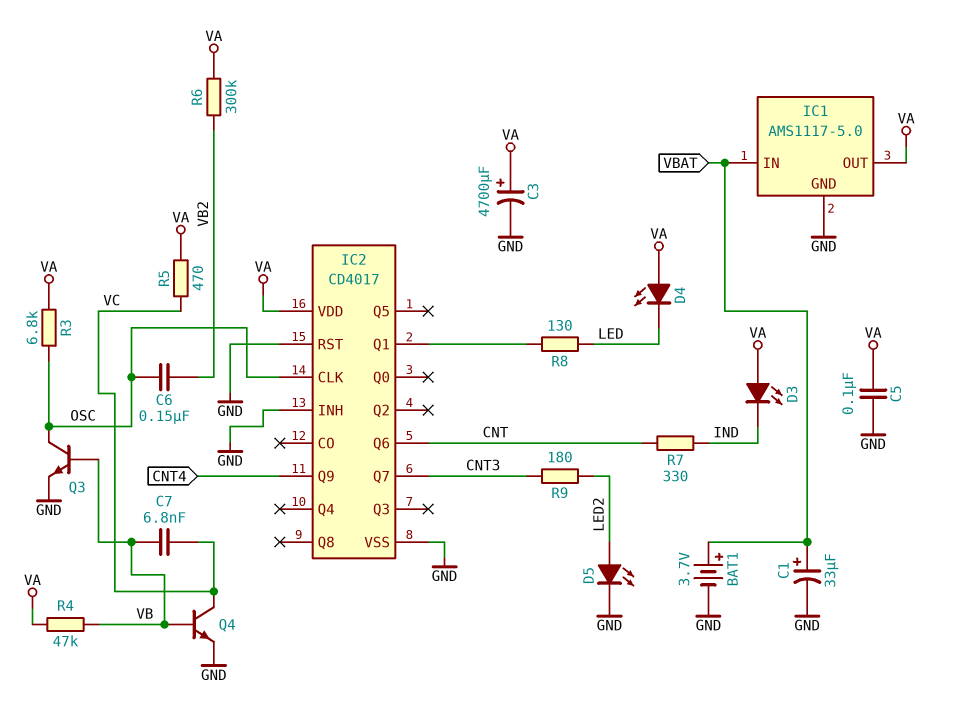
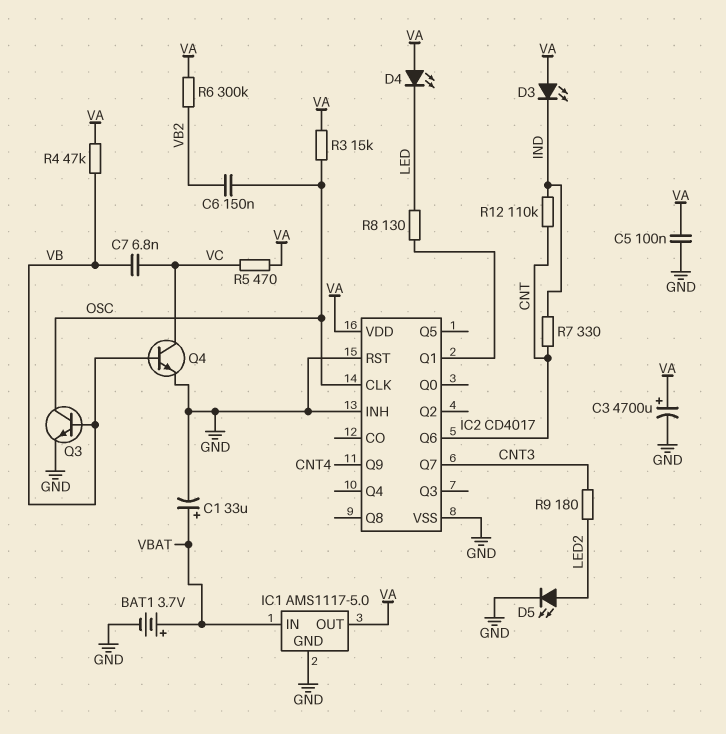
R3: 6.8k (OSC, VA) -> 15k (OSC, VA)
R12: none -> 110k (CNT, IND)

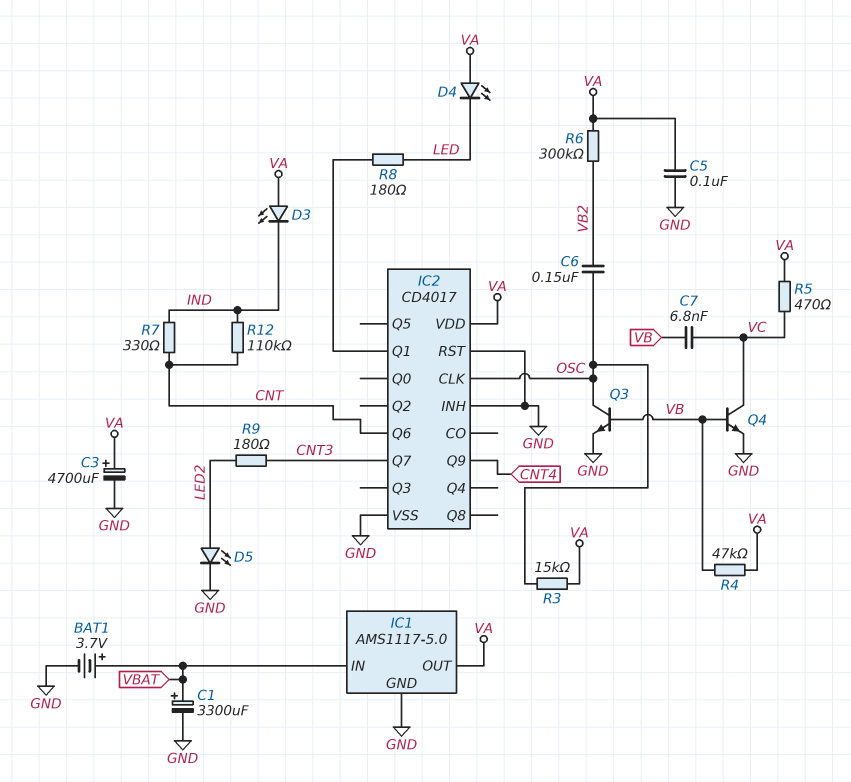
C1: 33uF (plus VBAT, minus GND) -> 3300uF (plus VBAT, minus GND)
R8: 130 (IC2/Q1, LED) -> 180 (IC2/Q1, LED)

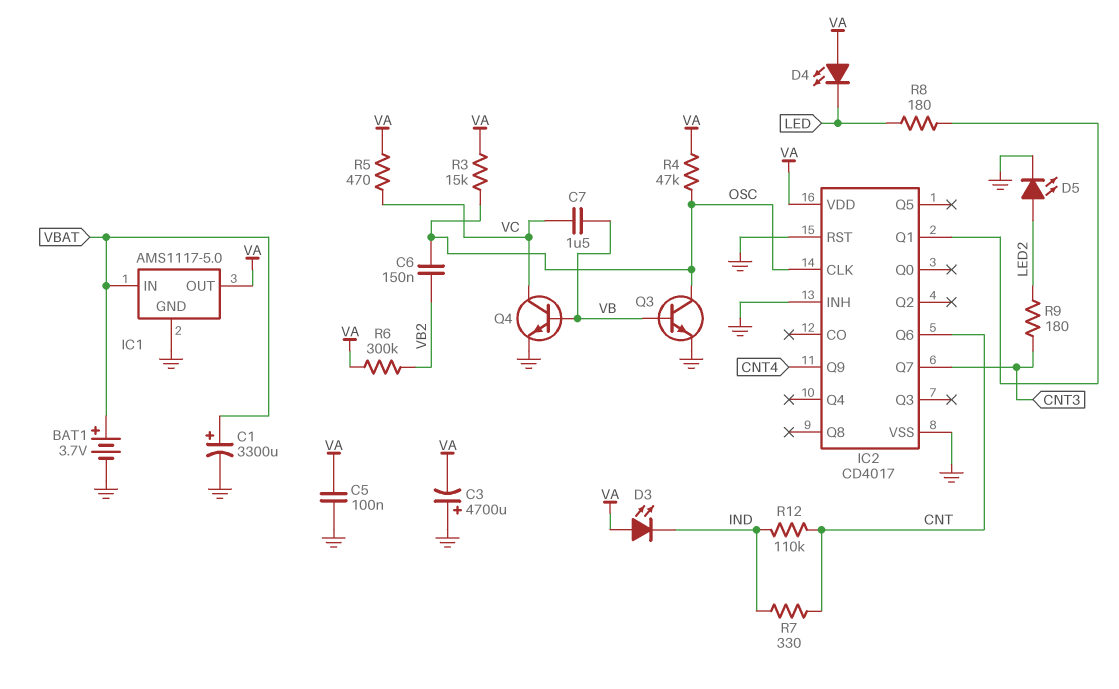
C3: 4700uF (plus VA, minus GND) -> 4700uF (plus GND, minus VA)
C7: 6.8nF (VB, VC) -> 1.5uF (VB, VC)
R4: 47k (VA, VB) -> 47k (OSC, VA)

